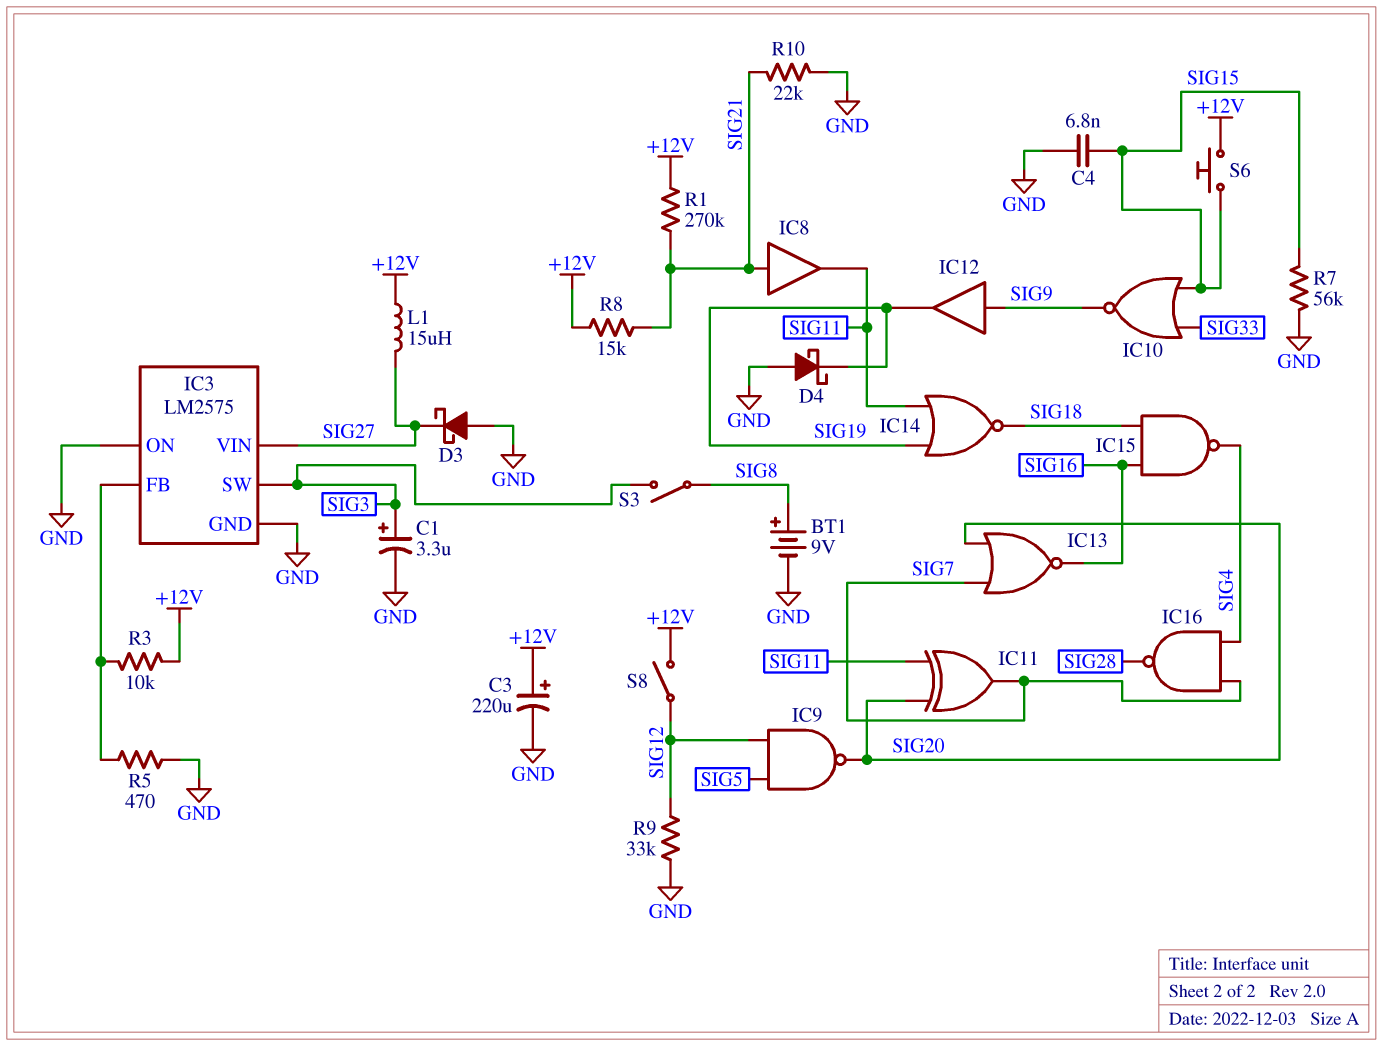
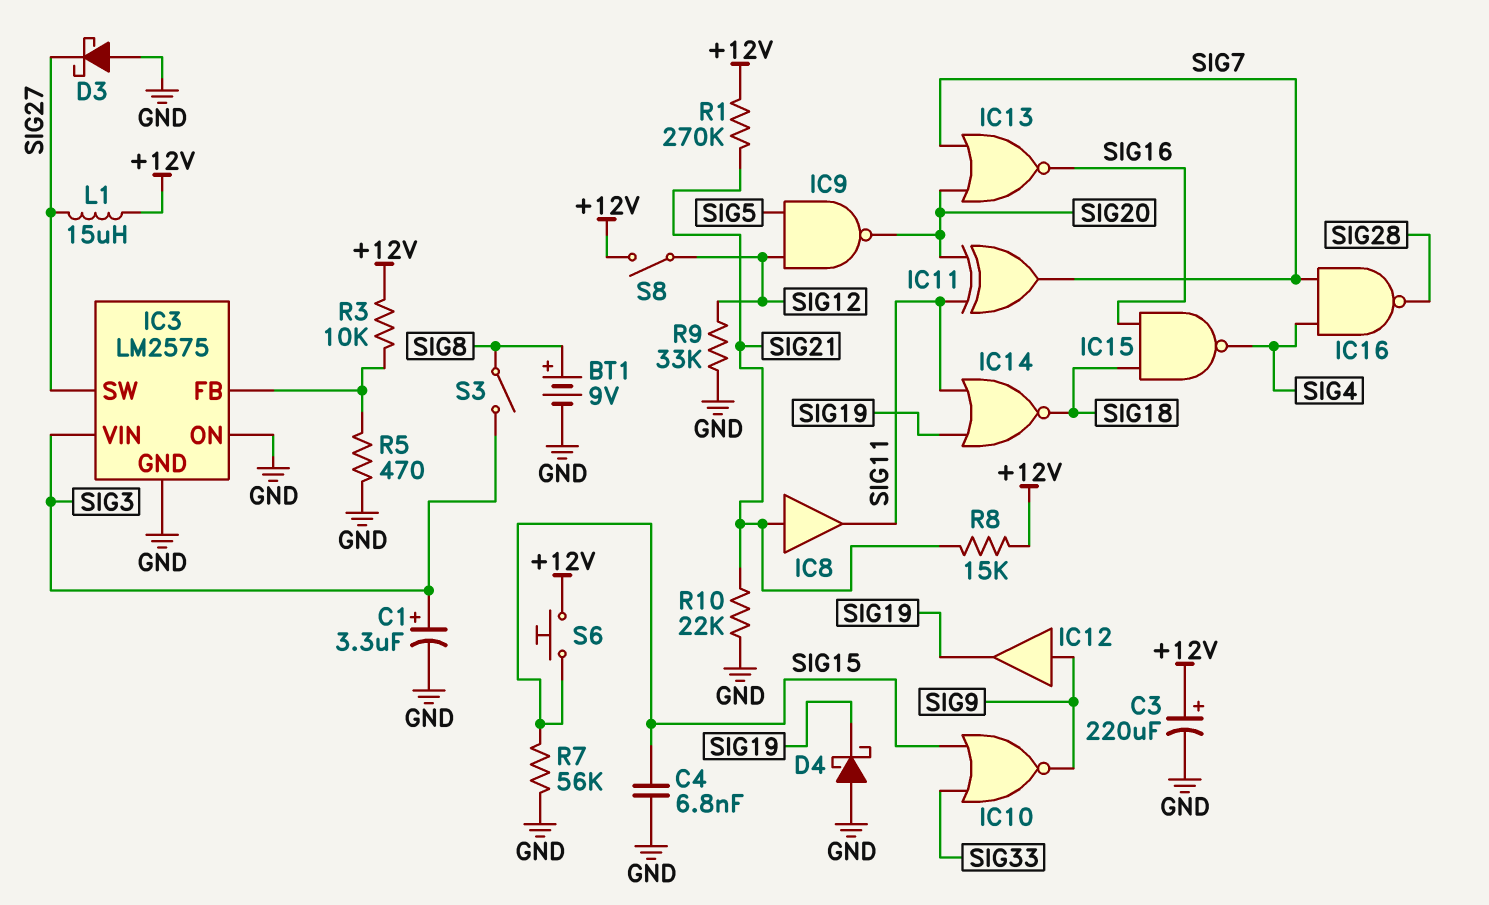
IC3 pin SW: SIG3 -> SIG27
IC3 pin VIN: SIG27 -> SIG3

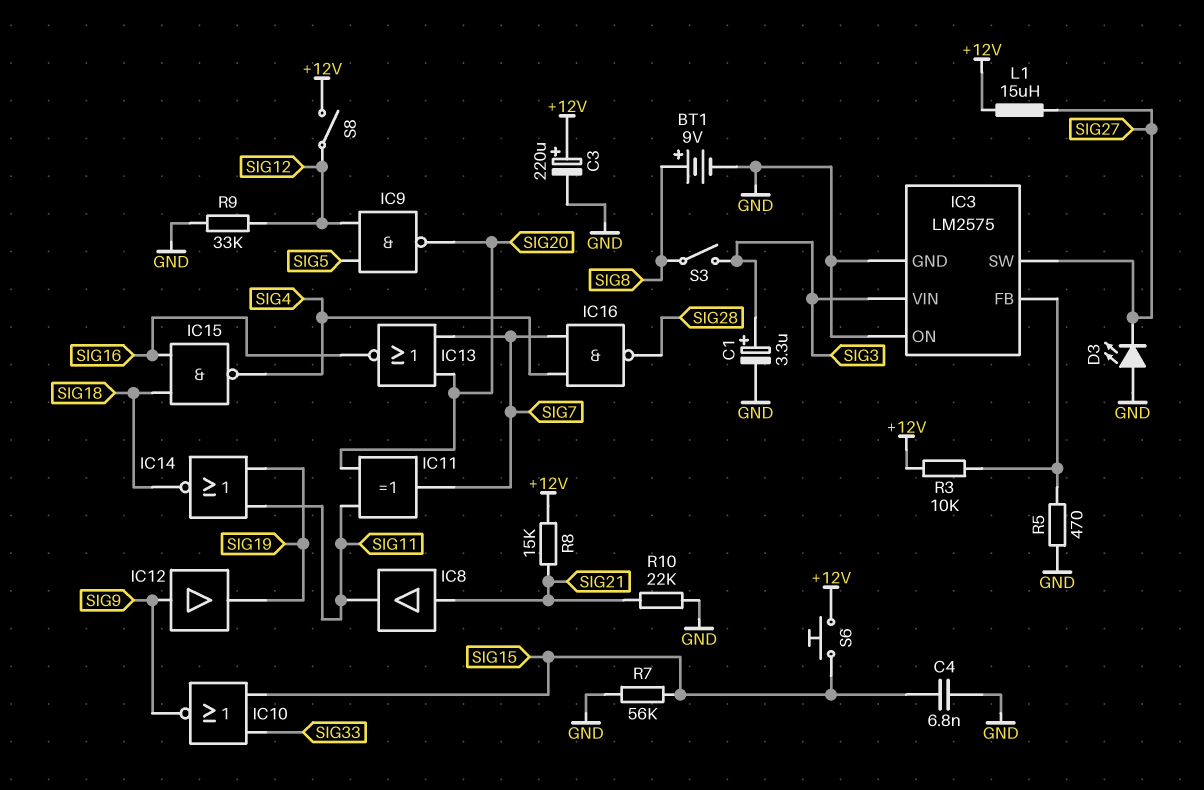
D3: schottky (A GND, K SIG27) -> LED (A GND, K SIG27)
D4: schottky (A GND, K SIG19) -> none
R1: 270k (+12V, SIG21) -> none

